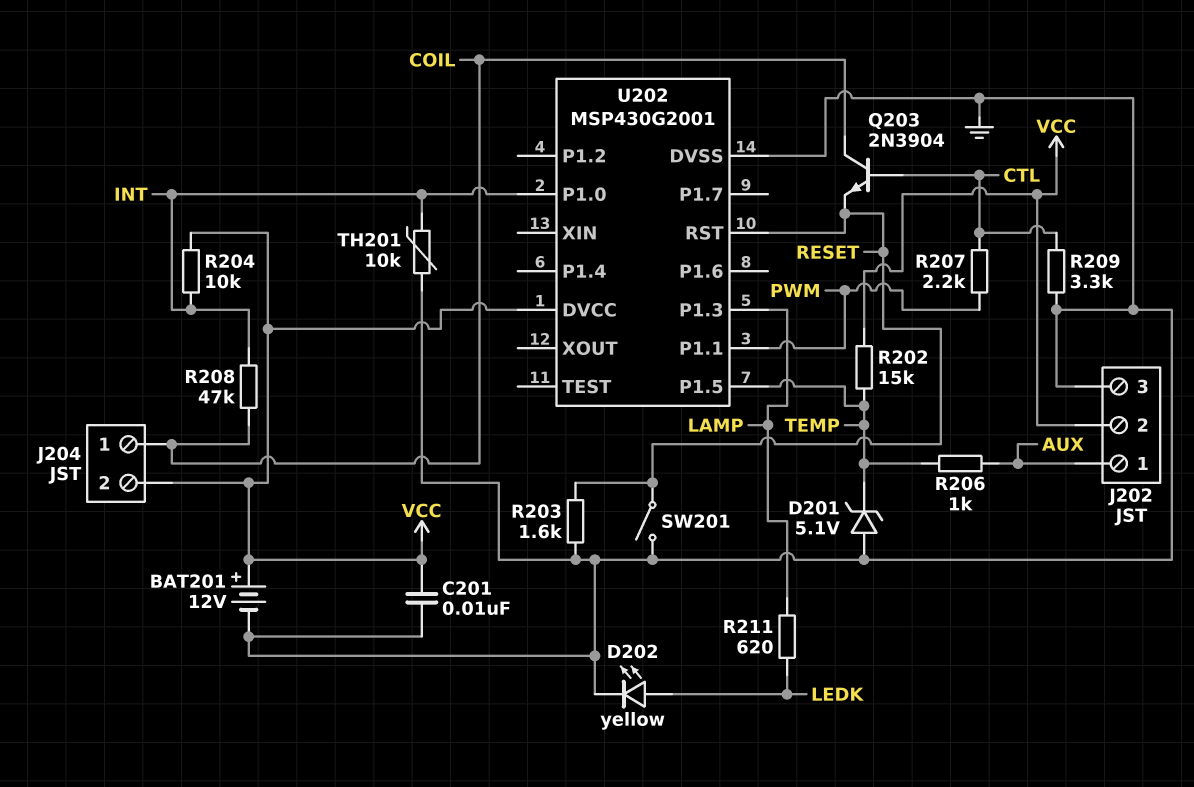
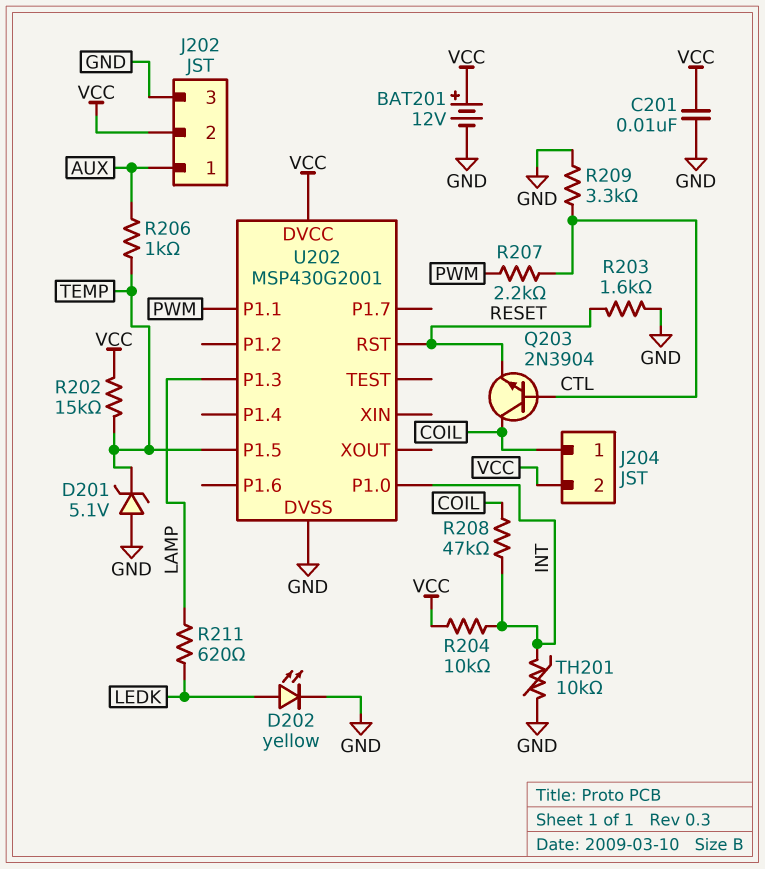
SW201: switch (GND, RESET) -> none

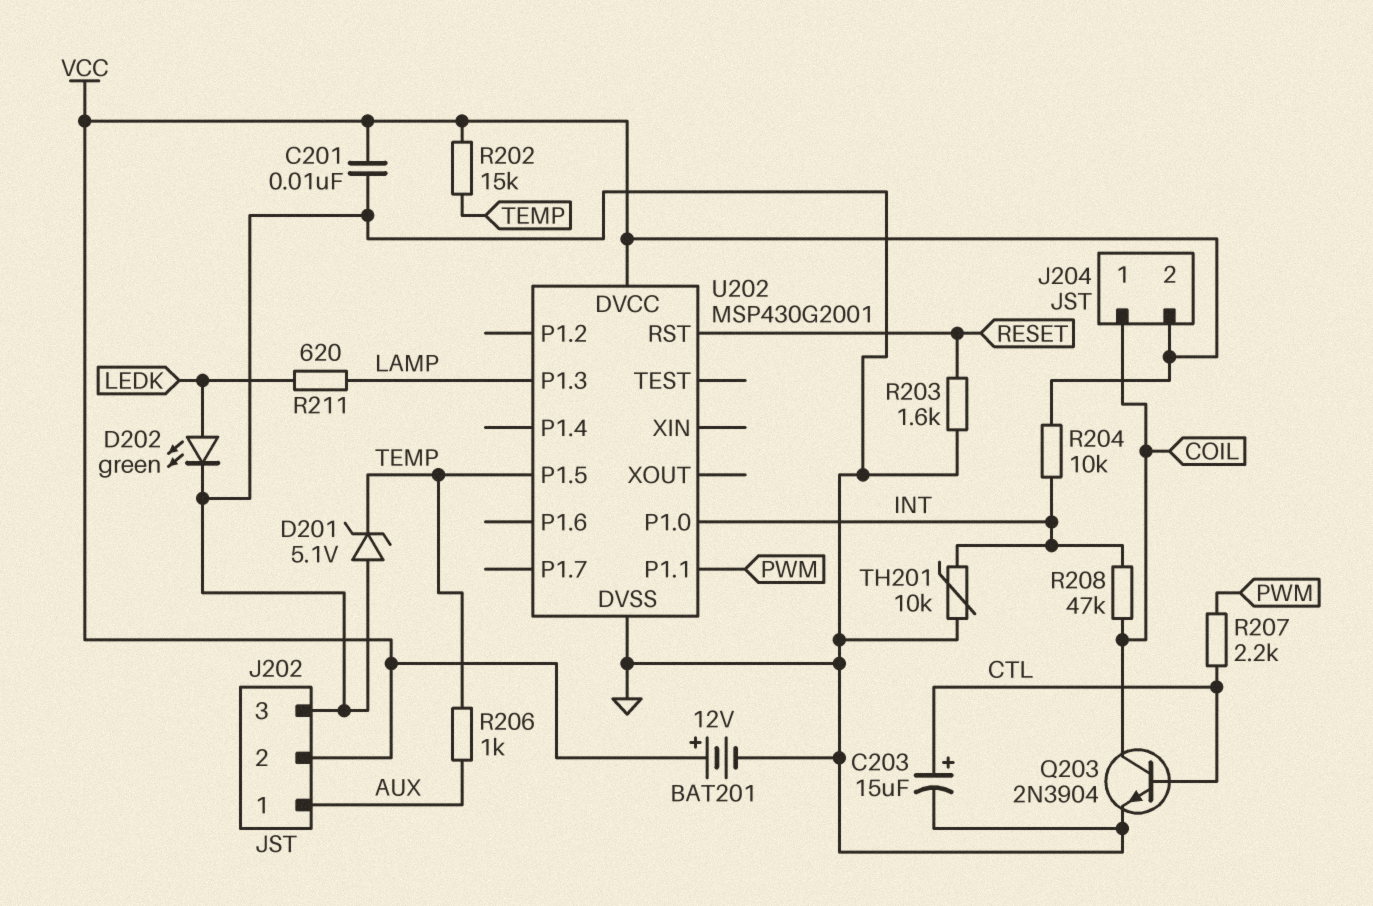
C203: none -> 15uF (plus CTL, minus GND)
D202: LED yellow (A LEDK, K GND) -> LED green (A LEDK, K GND)
Q203: NPN 2N3904 (B CTL, C COIL, E RESET) -> NPN 2N3904 (B CTL, C COIL, E GND)
R209: 3.3k (CTL, GND) -> none

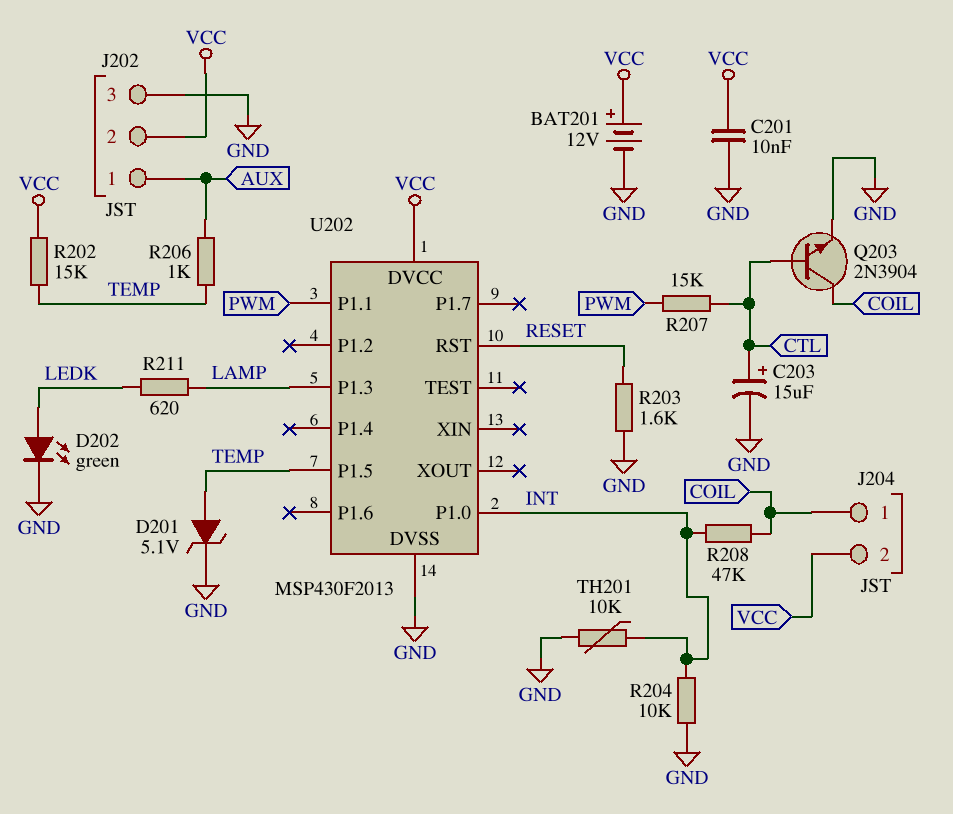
D201: zener 5.1V (A GND, K TEMP) -> zener 5.1V (A TEMP, K GND)
R204: 10k (INT, VCC) -> 10k (GND, INT)
R207: 2.2k (CTL, PWM) -> 15k (CTL, PWM)
U202: MSP430G2001 -> MSP430F2013

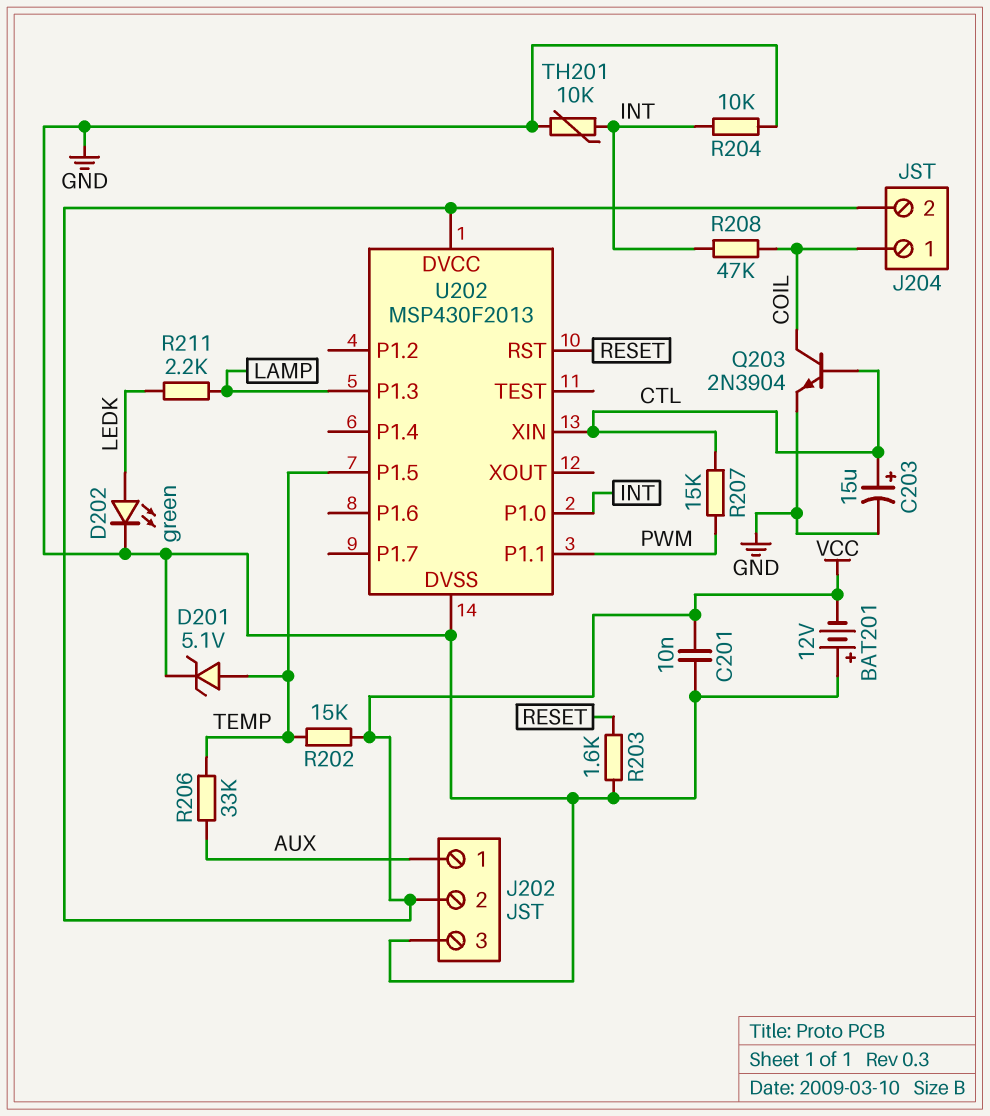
BAT201: 12V (plus VCC, minus GND) -> 12V (plus GND, minus VCC)
R206: 1k (AUX, TEMP) -> 33k (AUX, TEMP)
R211: 620 (LAMP, LEDK) -> 2.2k (LAMP, LEDK)
U202 pin XIN: none -> CTL

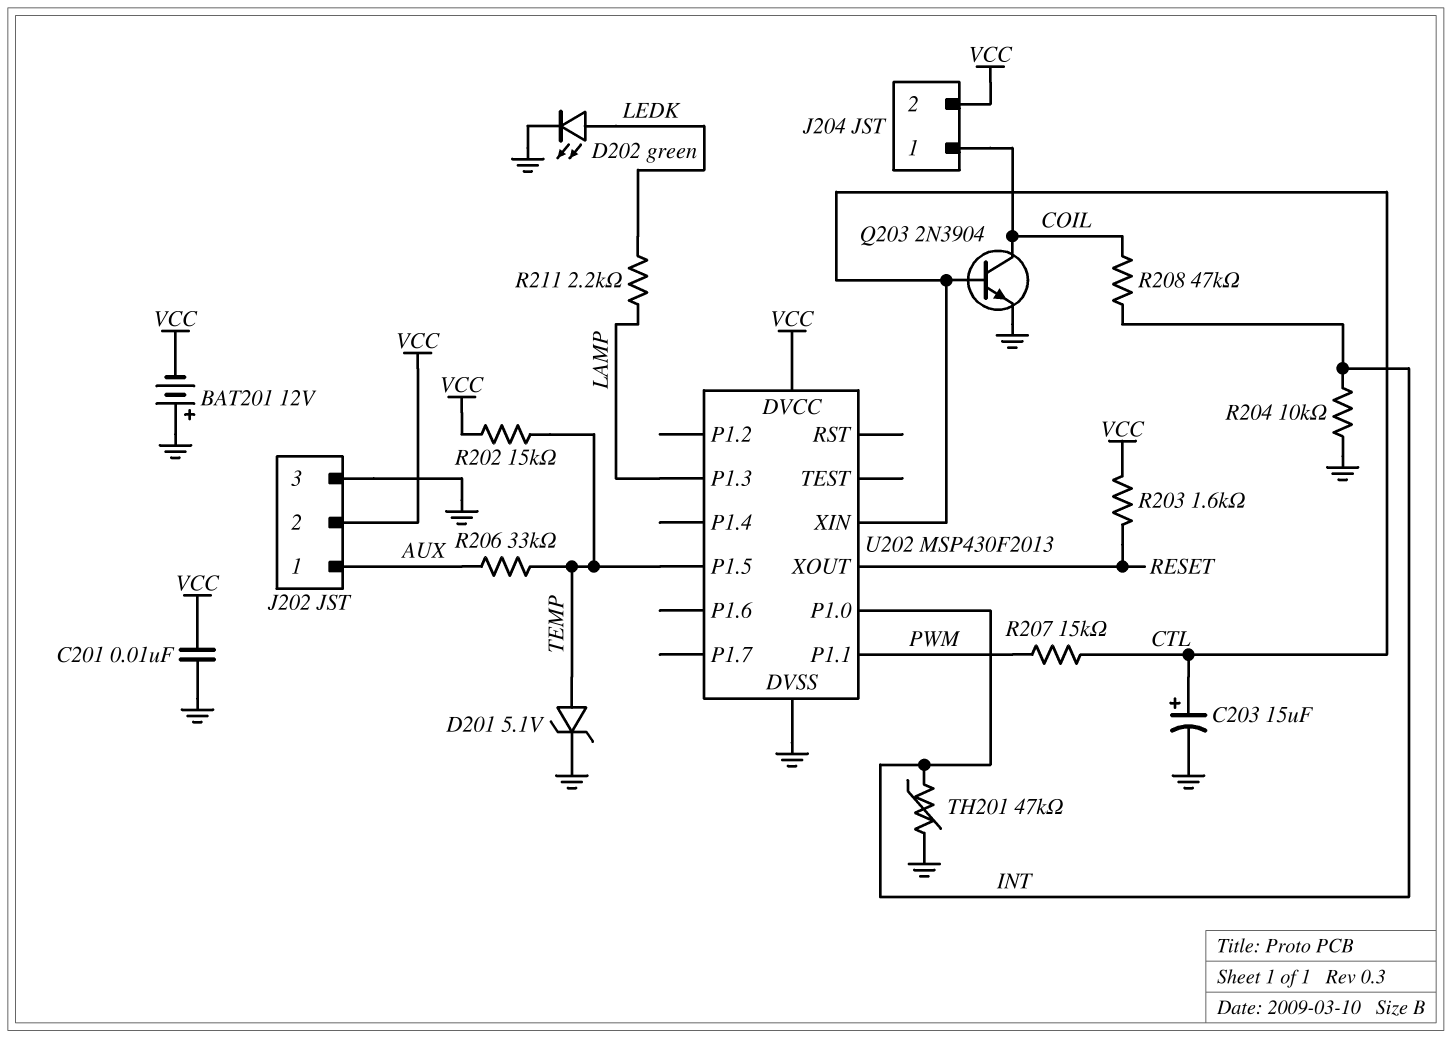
R203: 1.6k (GND, RESET) -> 1.6k (RESET, VCC)
TH201: 10k (GND, INT) -> 47k (GND, INT)
U202 pin RST: RESET -> none
U202 pin XOUT: none -> RESET

